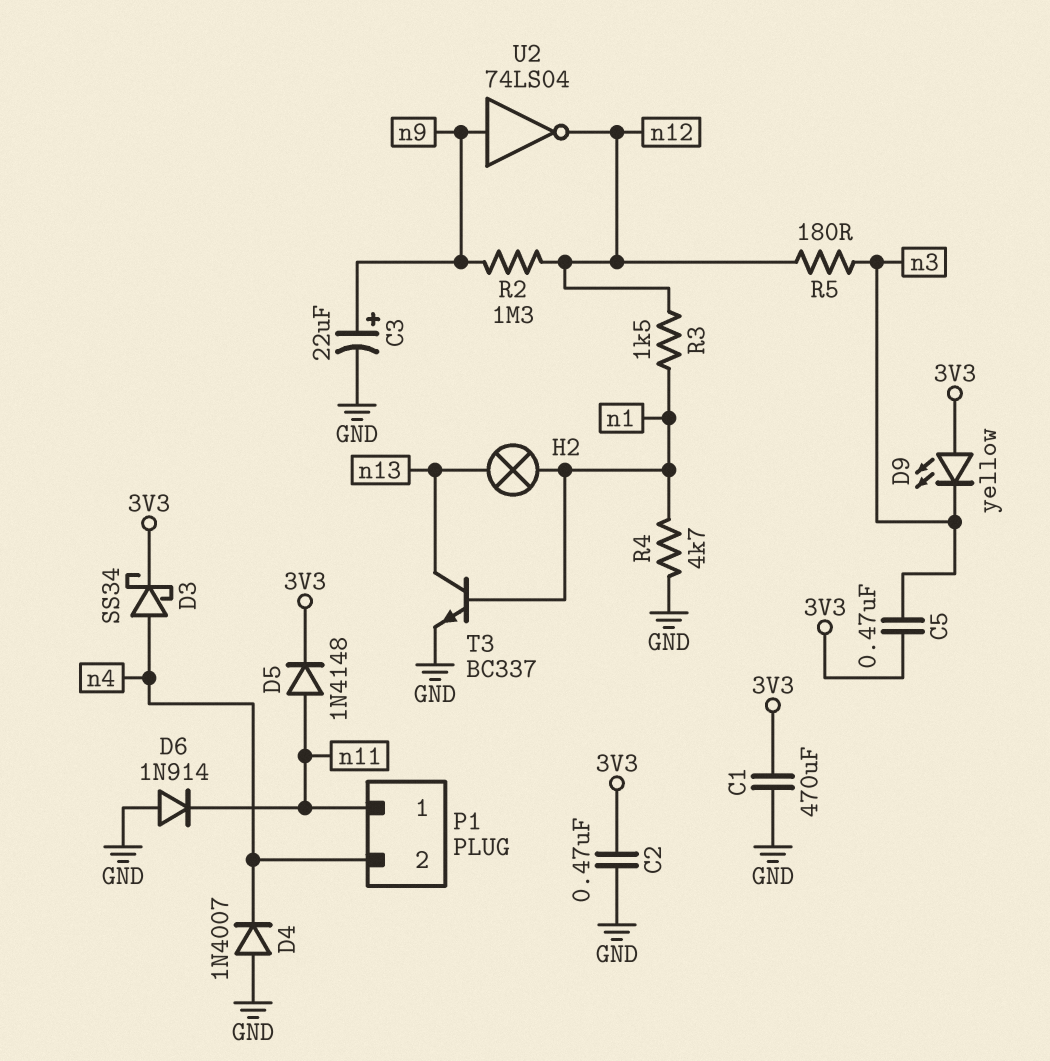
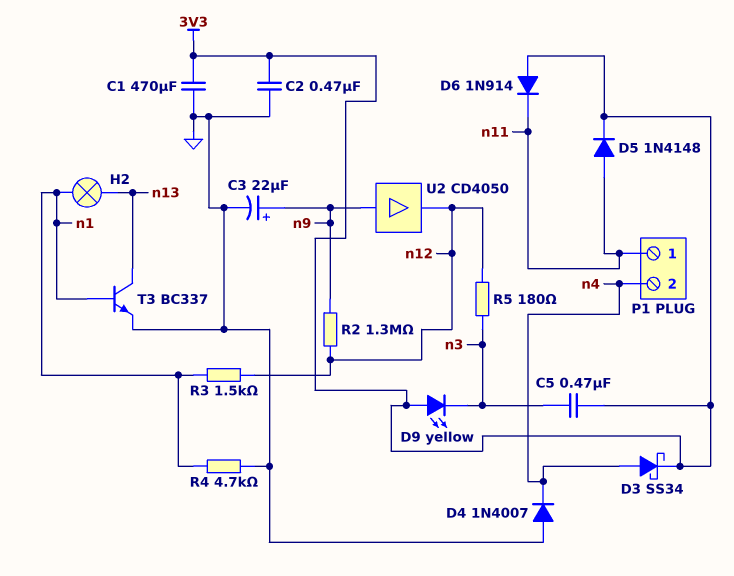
D6: diode 1N914 (A GND, K n11) -> diode 1N914 (A 3V3, K n11)
U2: NOT 74LS04 (in n9, out n12) -> buffer CD4050 (in n9, out n12)

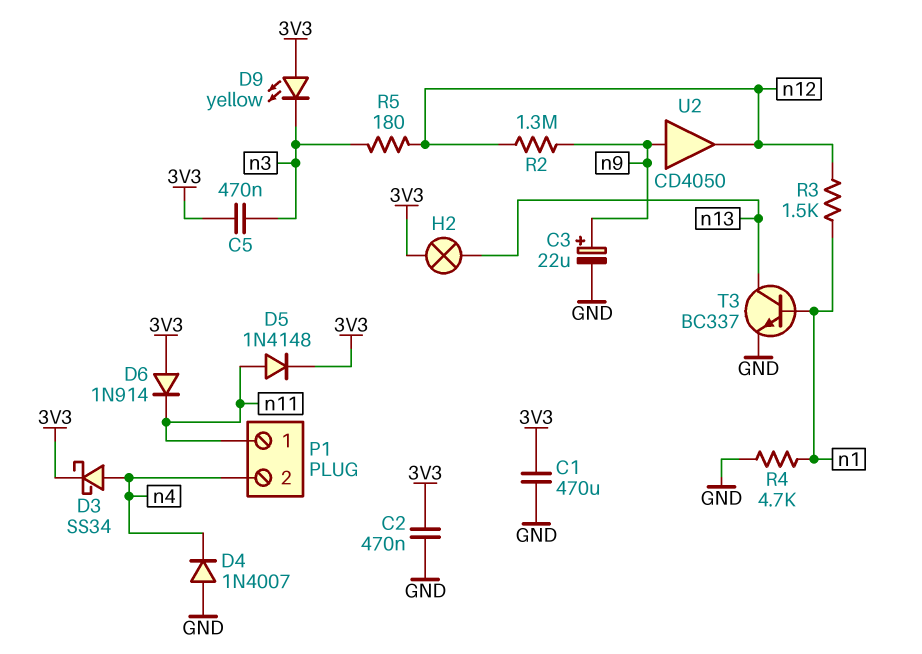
H2: lamp (n1, n13) -> lamp (3V3, n13)

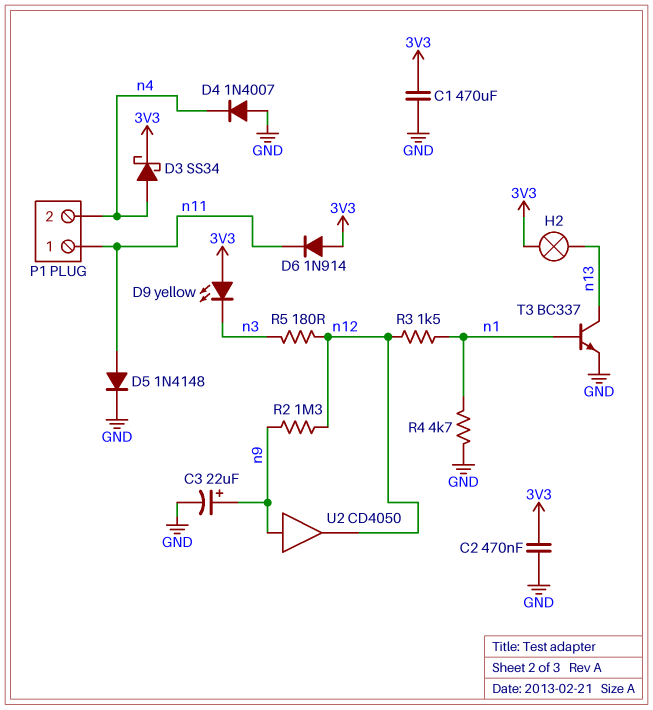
C5: 470nF (3V3, n3) -> none
D5: diode 1N4148 (A n11, K 3V3) -> diode 1N4148 (A n11, K GND)

